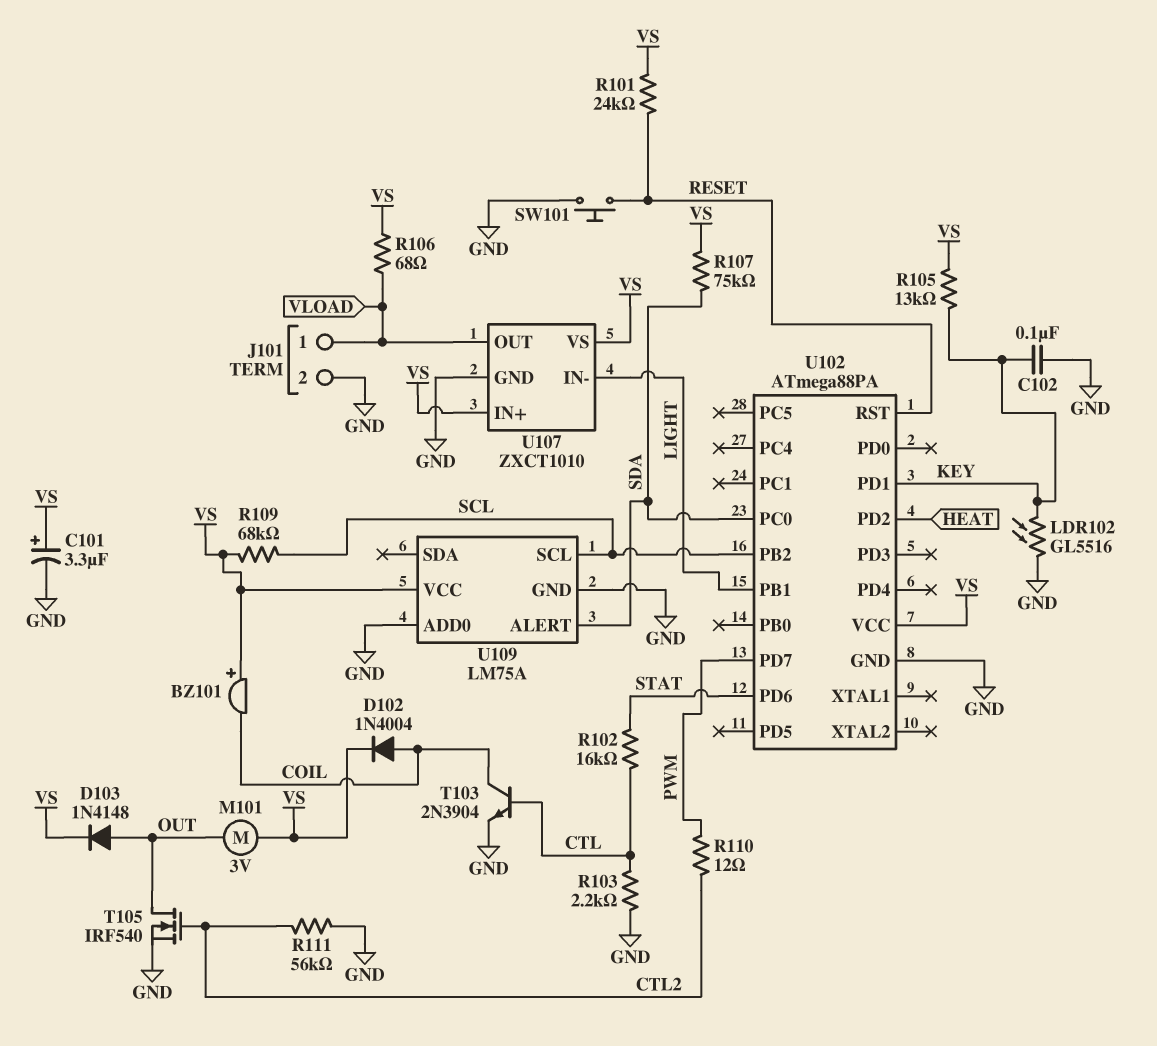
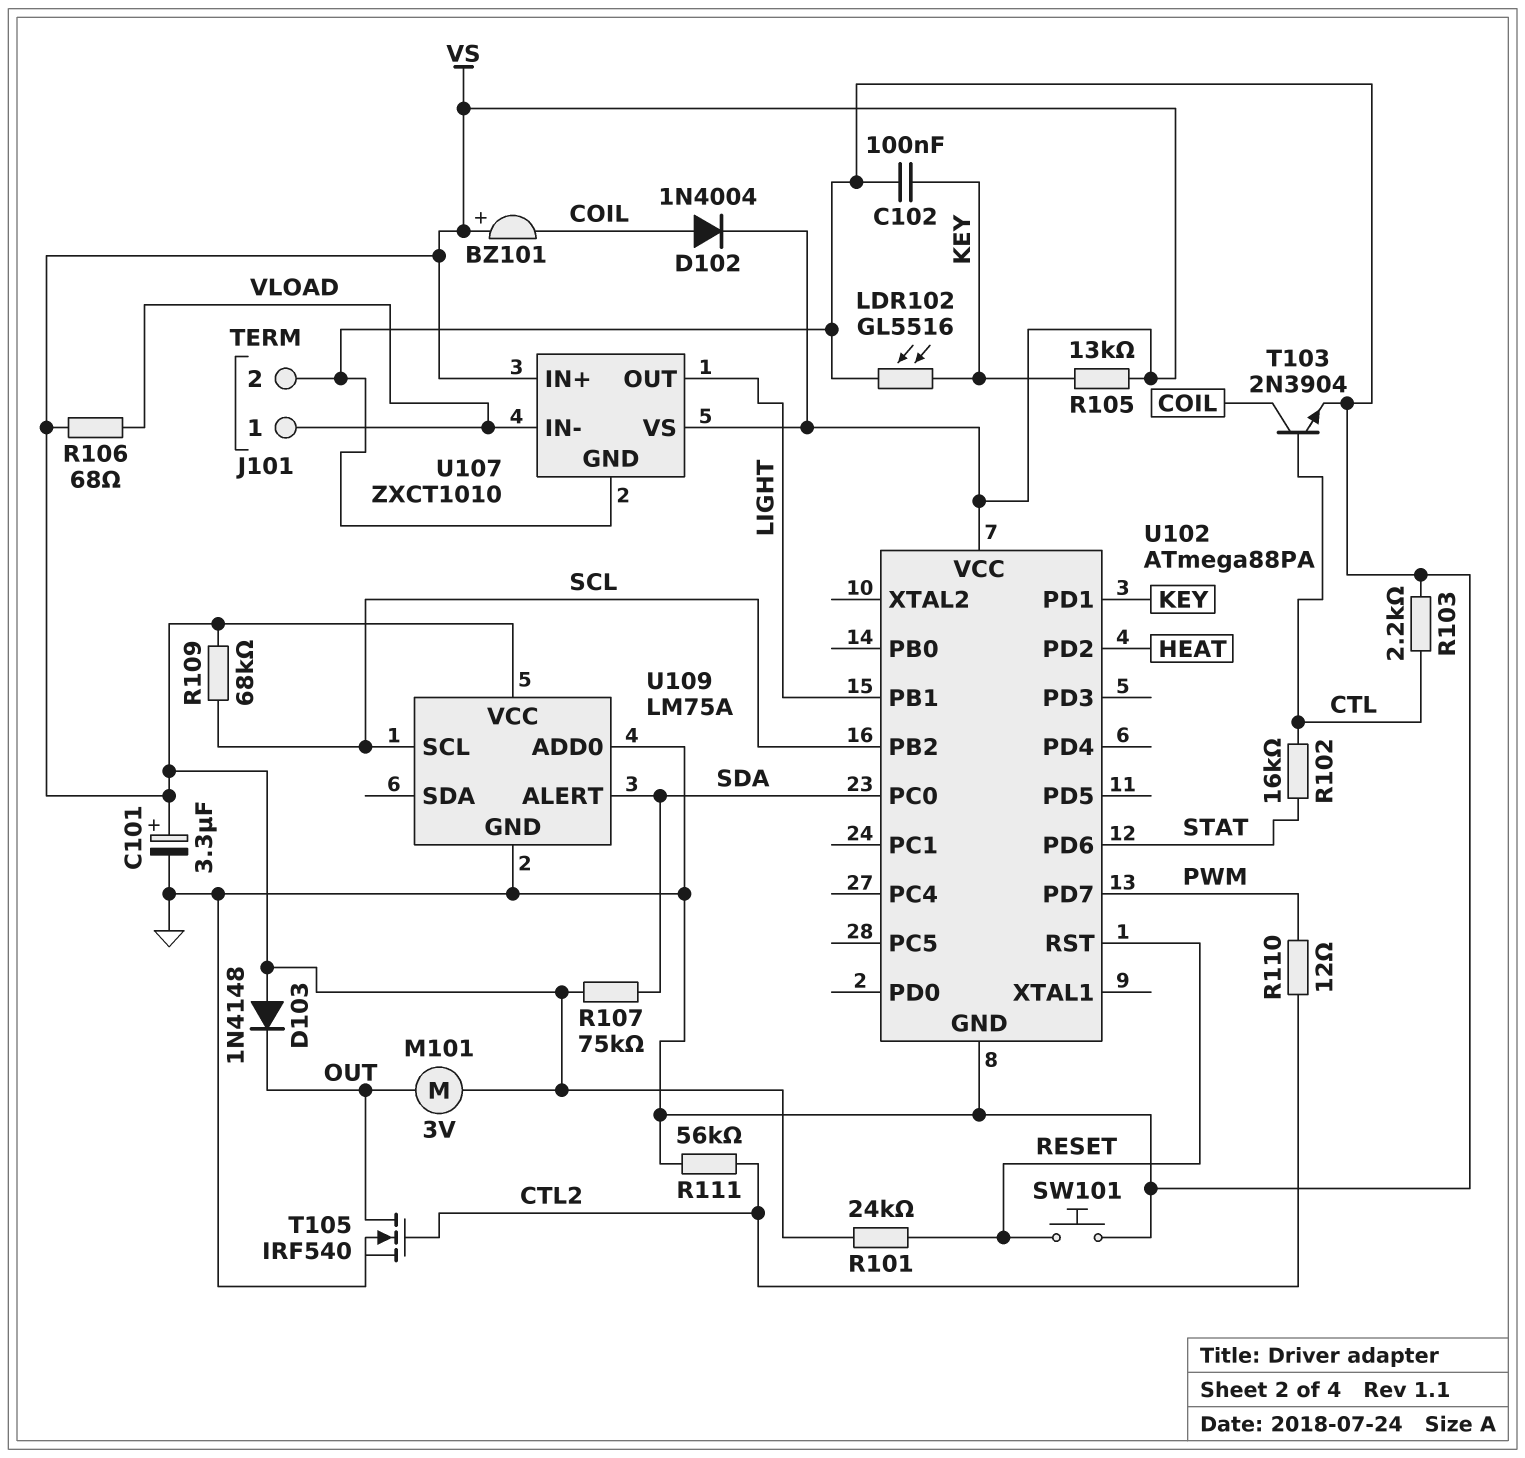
D103: diode 1N4148 (A OUT, K VS) -> diode 1N4148 (A VS, K OUT)
U107 pin IN-: LIGHT -> VLOAD
U107 pin OUT: VLOAD -> LIGHT

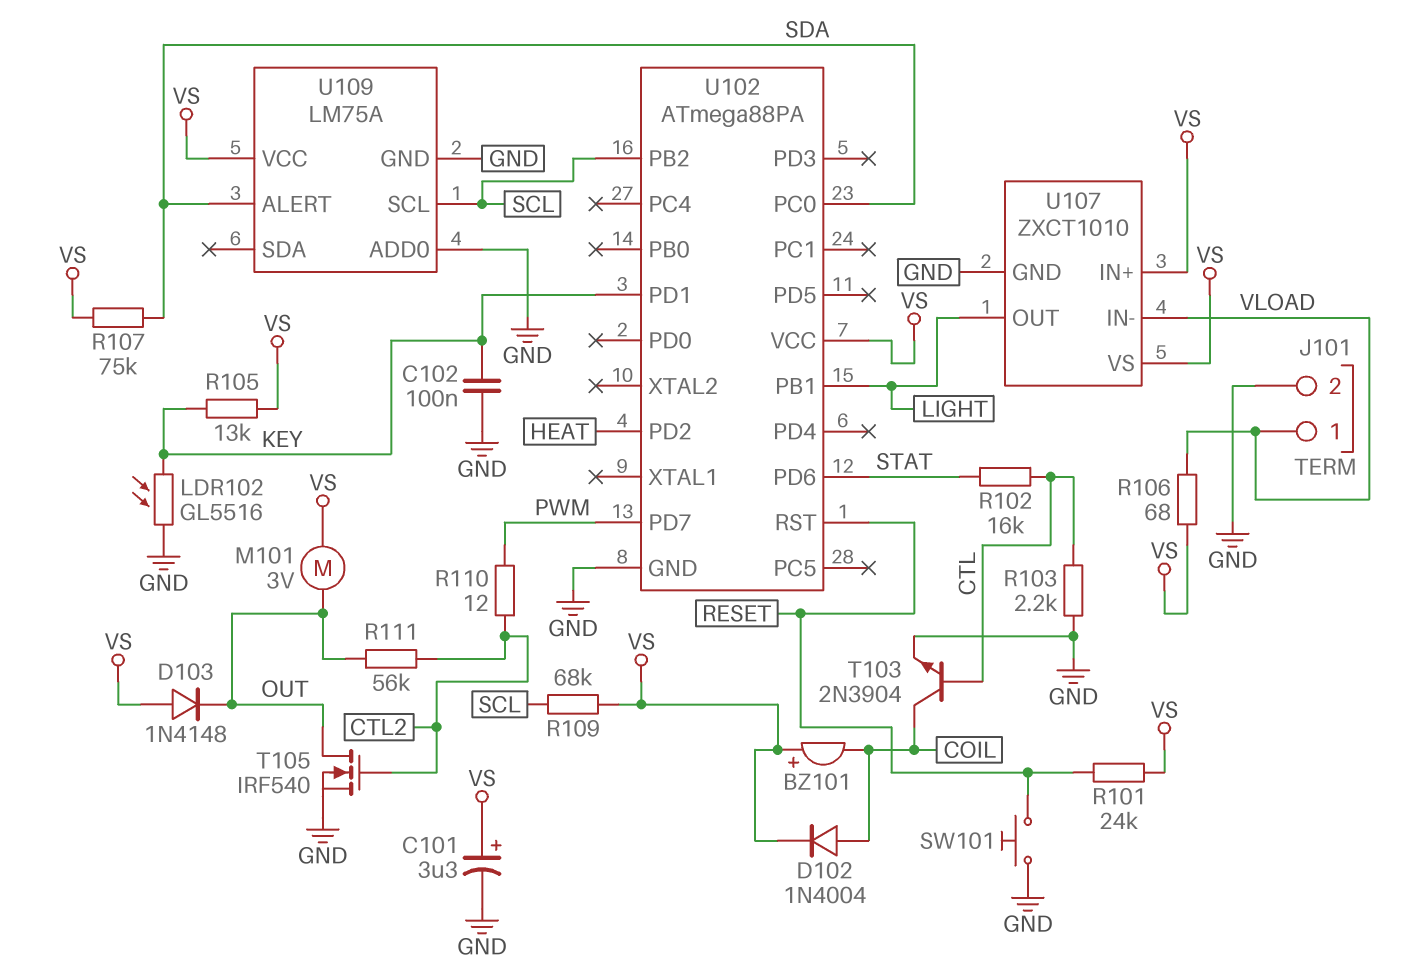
R111: 56k (CTL2, GND) -> 56k (CTL2, OUT)

